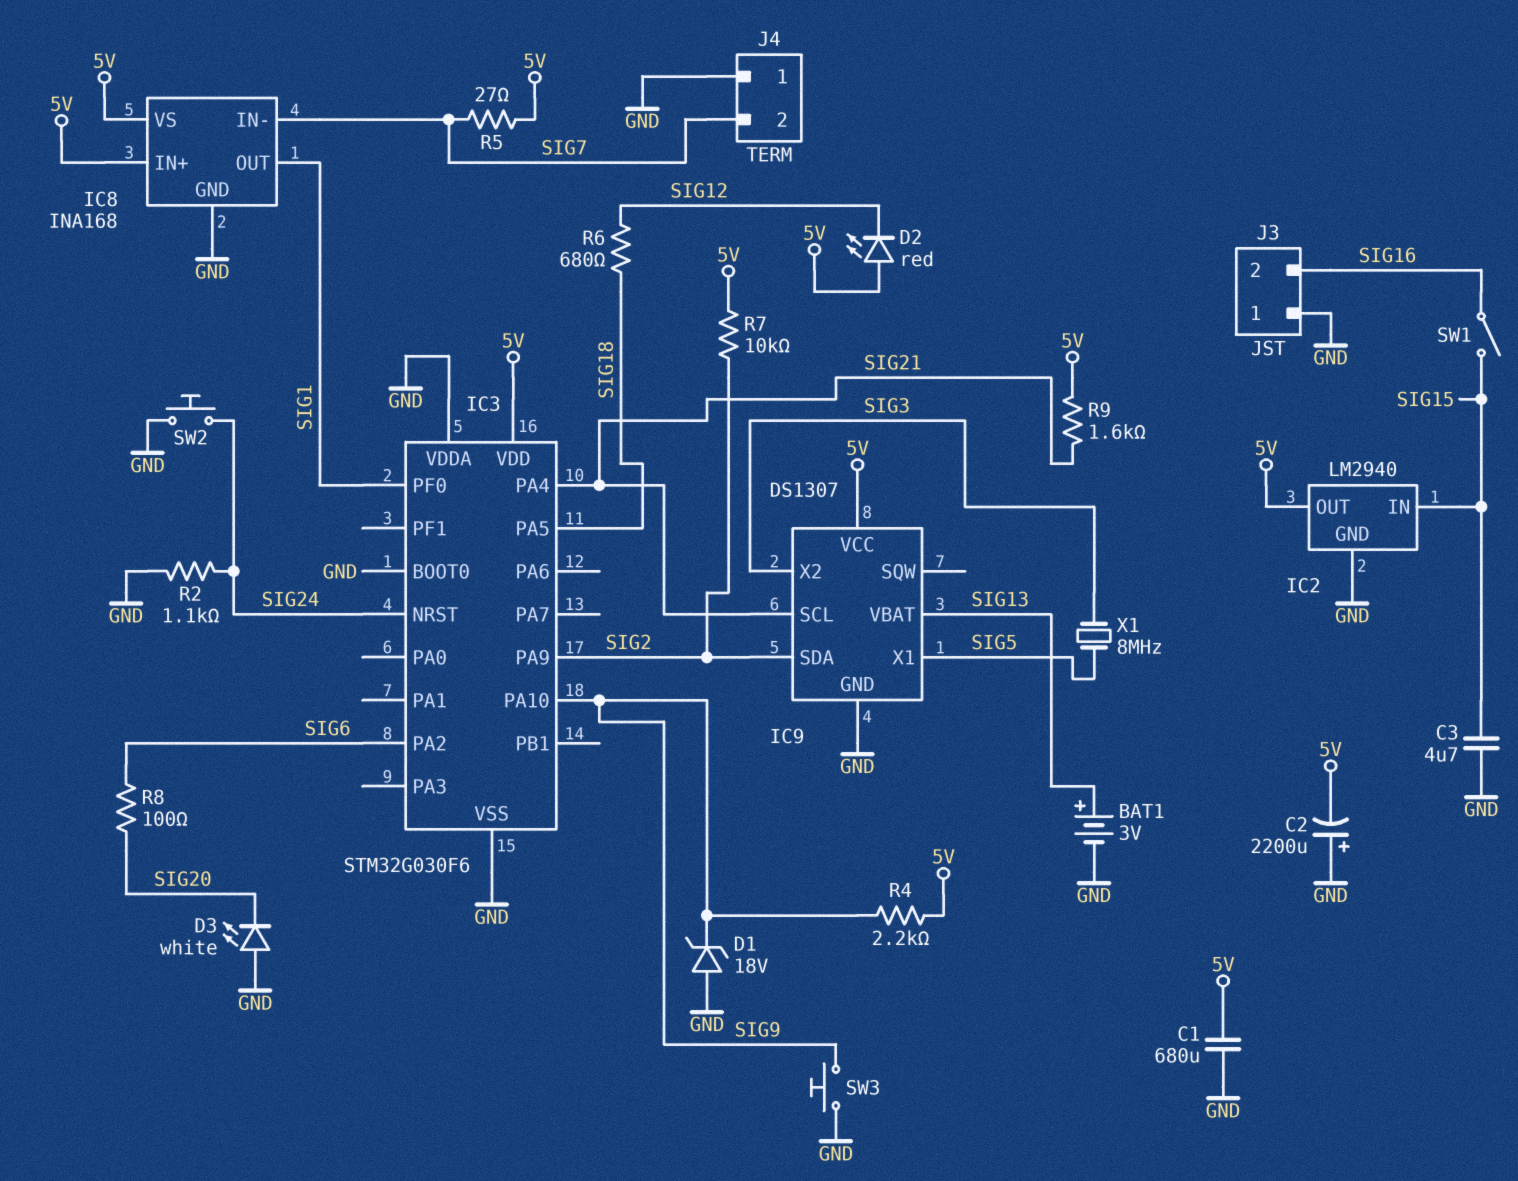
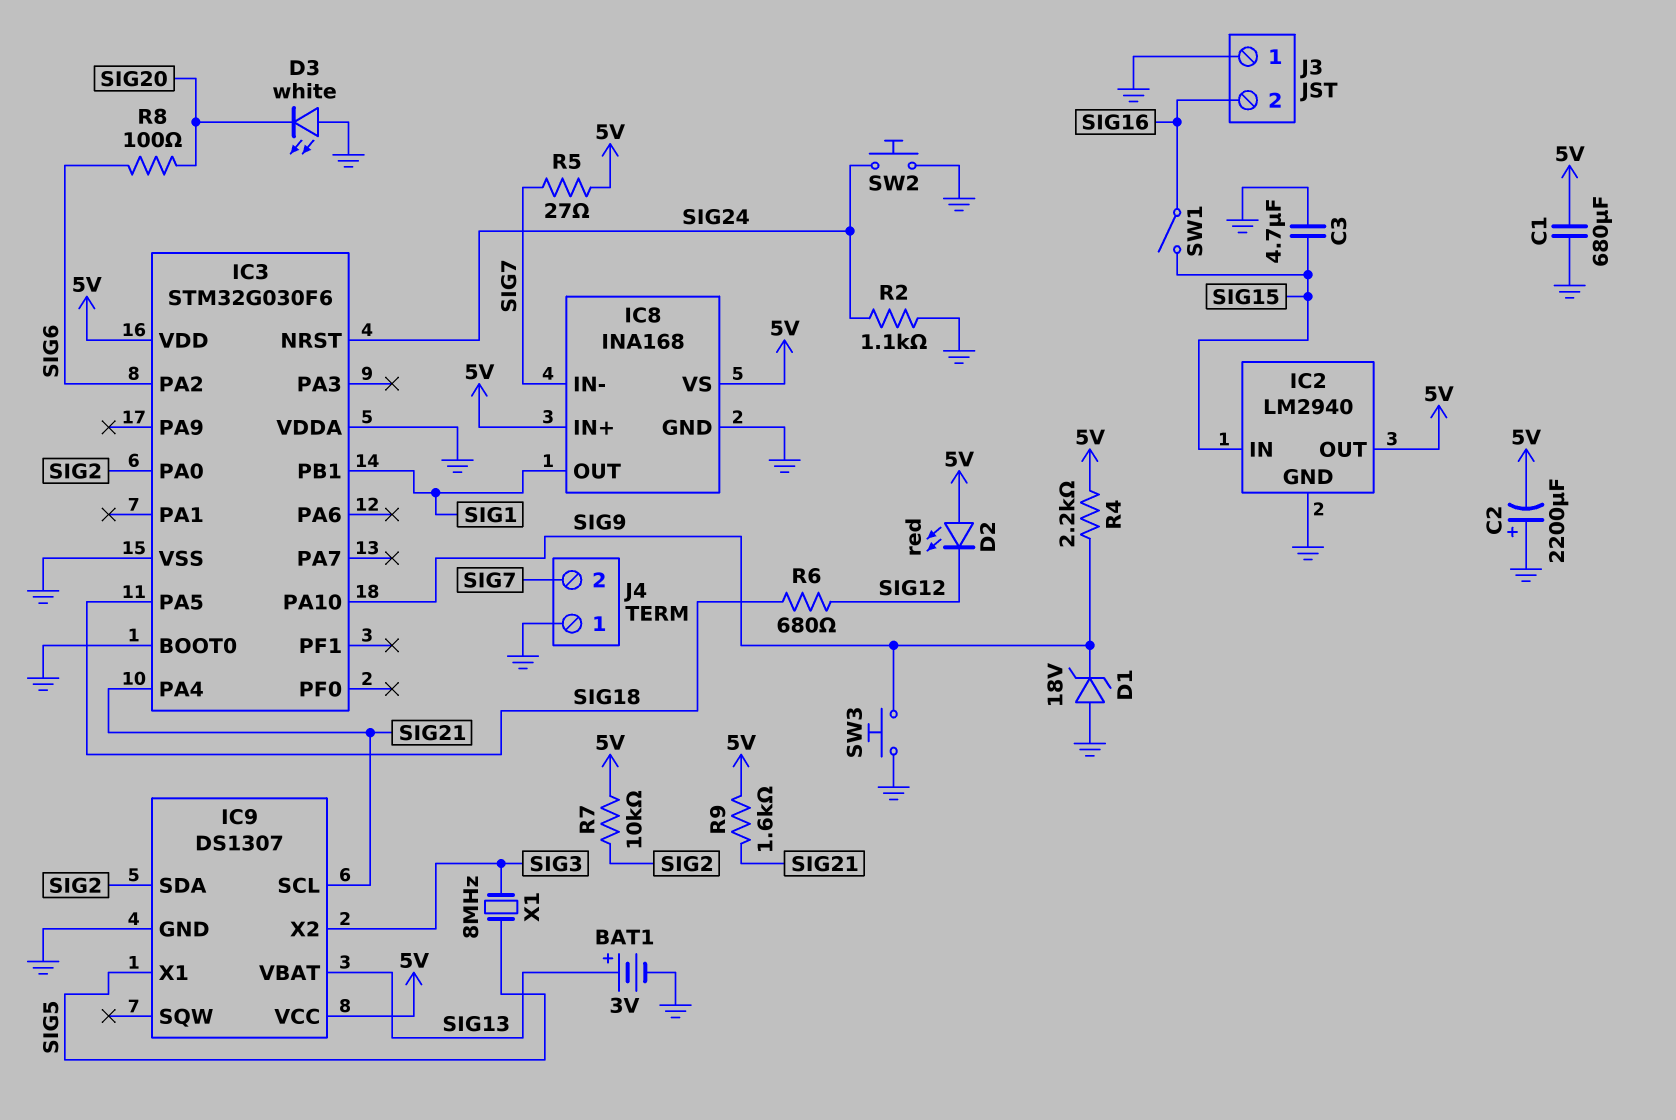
IC3 pin PA0: none -> SIG2
IC3 pin PA9: SIG2 -> none
IC3 pin PB1: none -> SIG1
IC3 pin PF0: SIG1 -> none

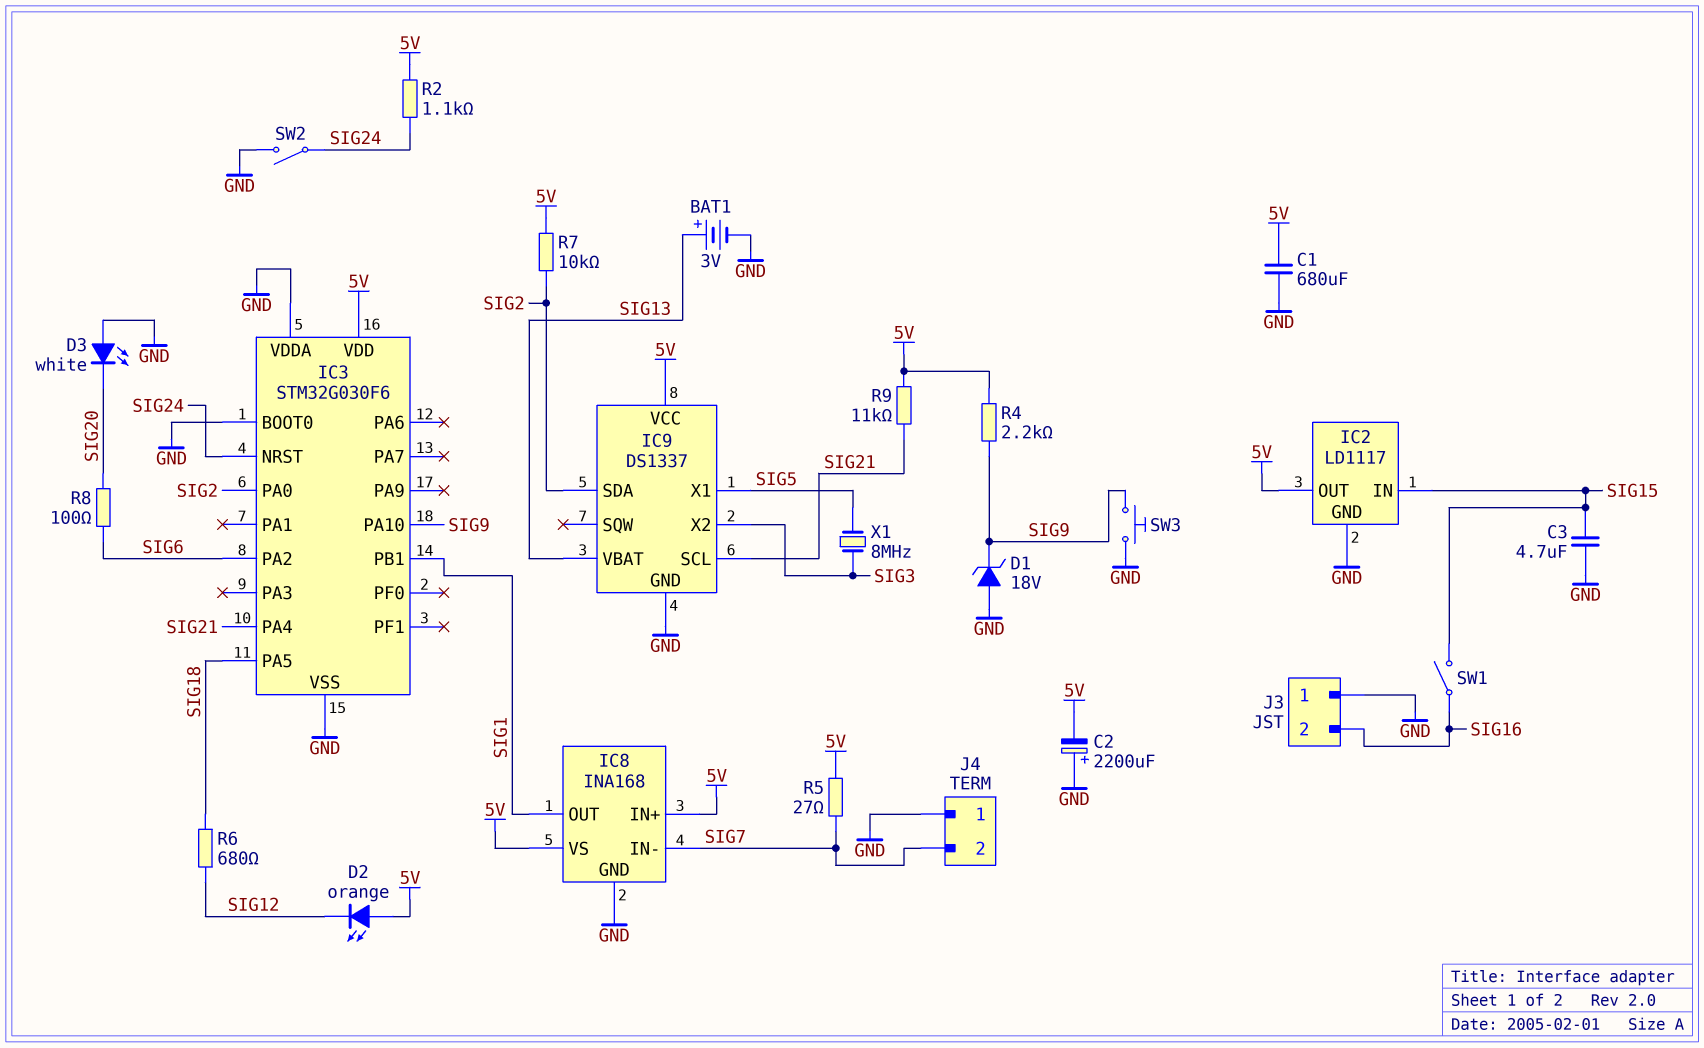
D2: LED red (A 5V, K SIG12) -> LED orange (A 5V, K SIG12)
IC2: LM2940 -> LD1117
IC9: DS1307 -> DS1337
R2: 1.1k (GND, SIG24) -> 1.1k (5V, SIG24)
R9: 1.6k (5V, SIG21) -> 11k (5V, SIG21)
SW2: button (GND, SIG24) -> switch (GND, SIG24)

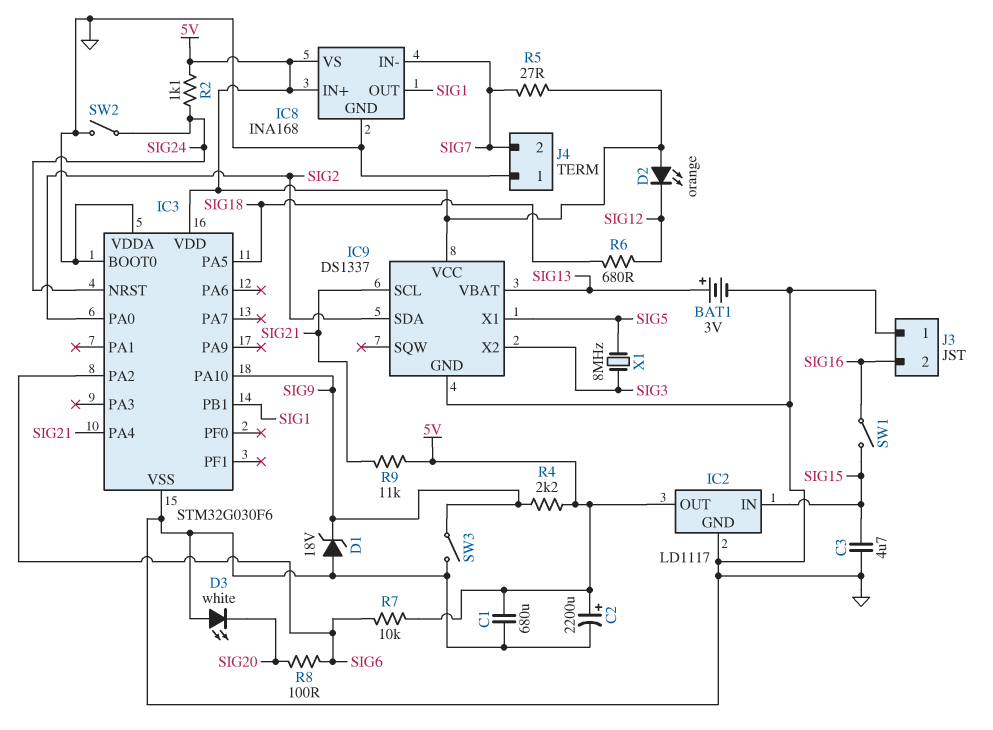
C2: 2200uF (plus GND, minus 5V) -> 2200uF (plus 5V, minus GND)
R7: 10k (5V, SIG2) -> 10k (5V, SIG6)
SW3: button (GND, SIG9) -> switch (GND, SIG9)

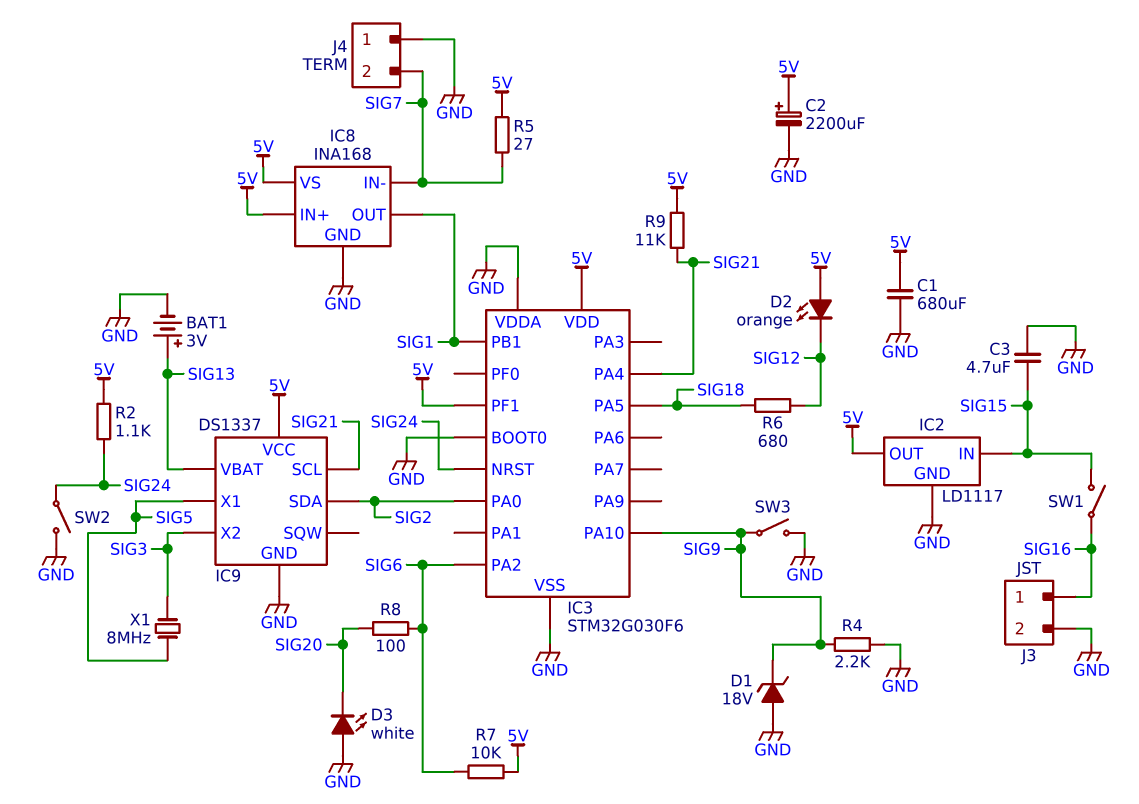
IC3 pin PF1: none -> 5V
J3 pin 1: GND -> SIG16
J3 pin 2: SIG16 -> GND
R4: 2.2k (5V, SIG9) -> 2.2k (GND, SIG9)

